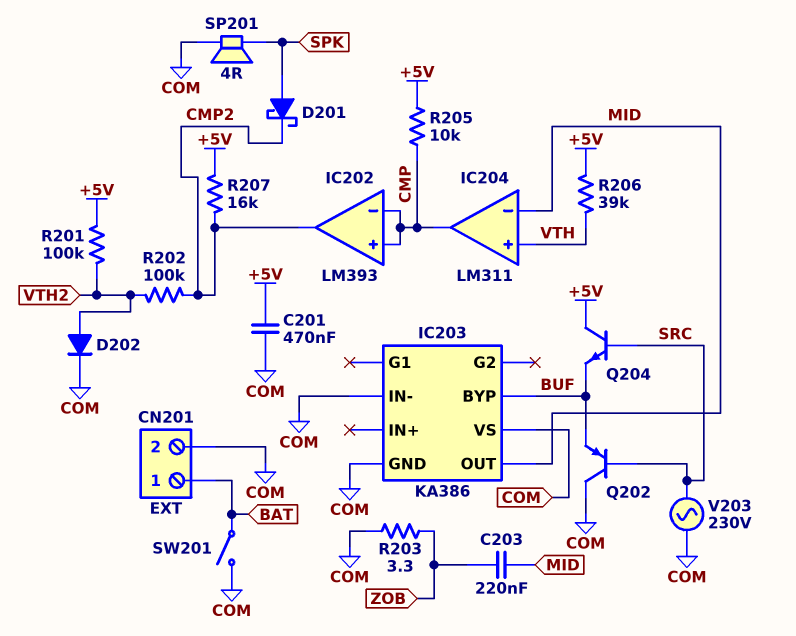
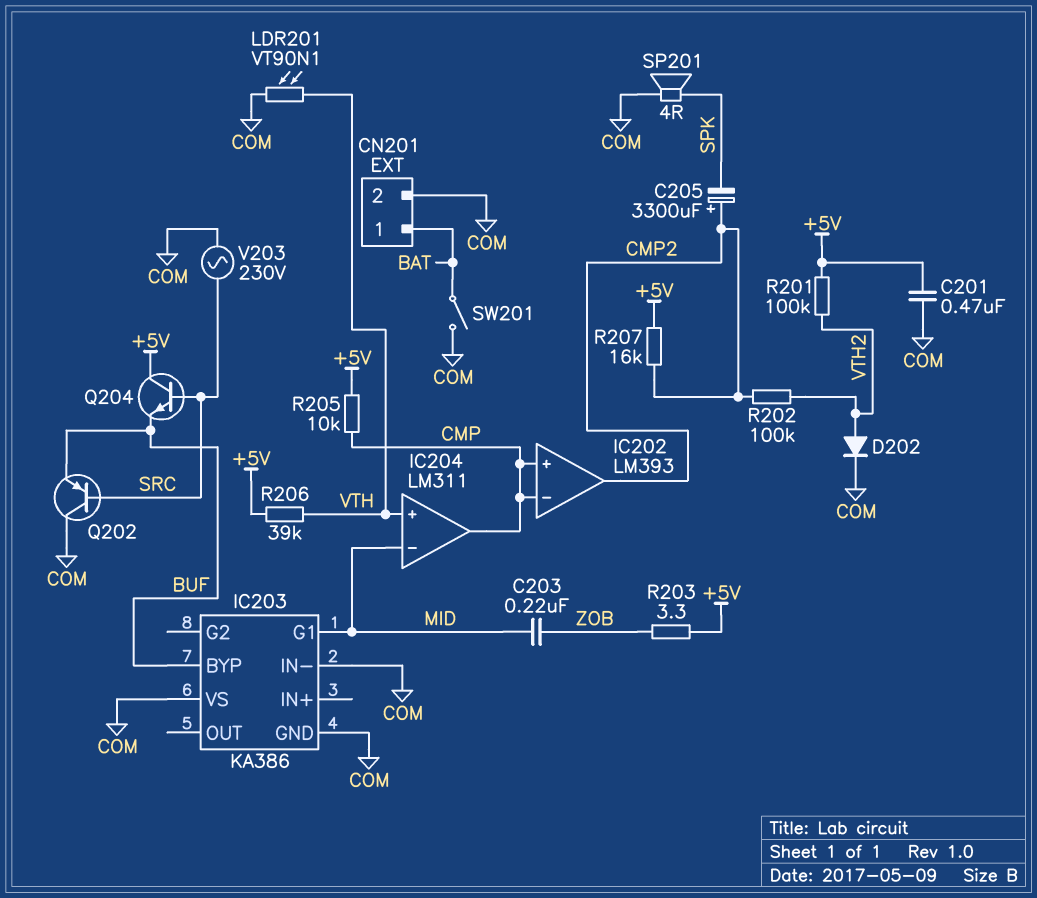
C205: none -> 3300uF (plus CMP2, minus SPK)
D201: schottky (A SPK, K CMP2) -> none
IC203 pin G1: none -> MID
IC203 pin OUT: MID -> none
LDR201: none -> VT90N1 (COM, VTH)
R203: 3.3 (COM, ZOB) -> 3.3 (+5V, ZOB)

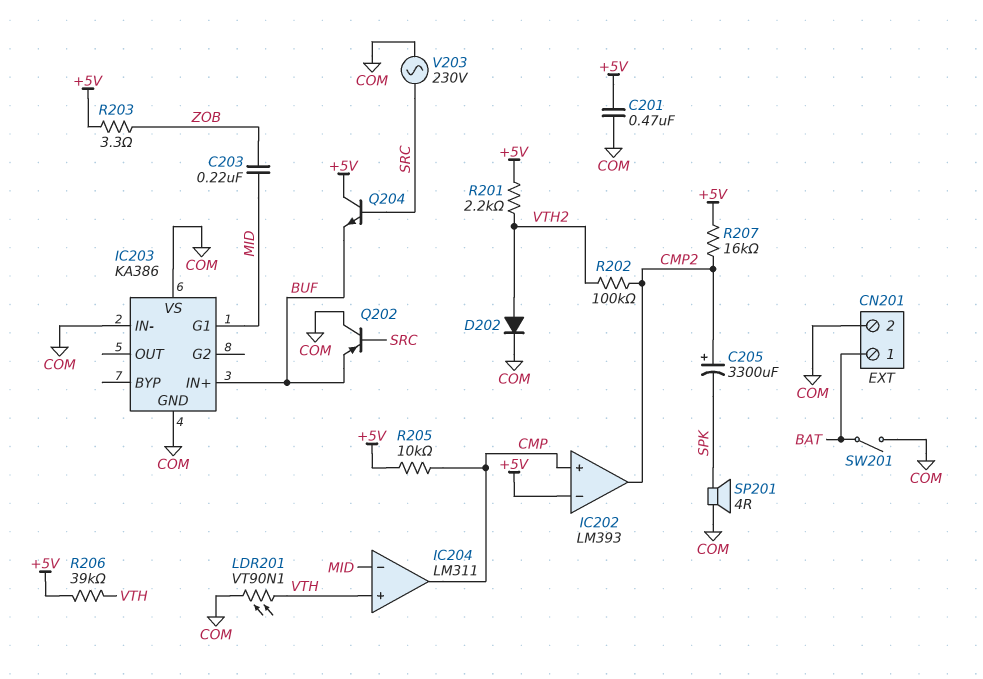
IC202 pin in-: CMP -> +5V
IC203 pin BYP: BUF -> none
IC203 pin IN+: none -> BUF
R201: 100k (+5V, VTH2) -> 2.2k (+5V, VTH2)

